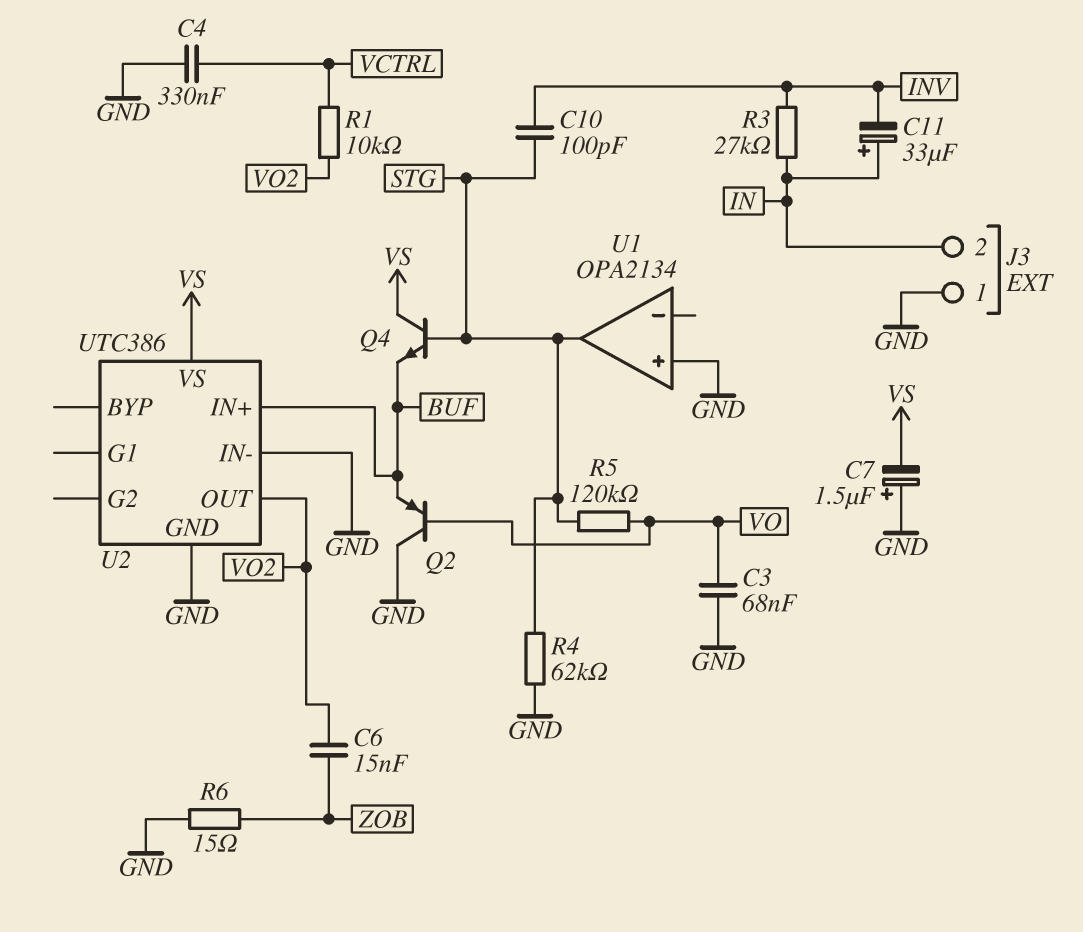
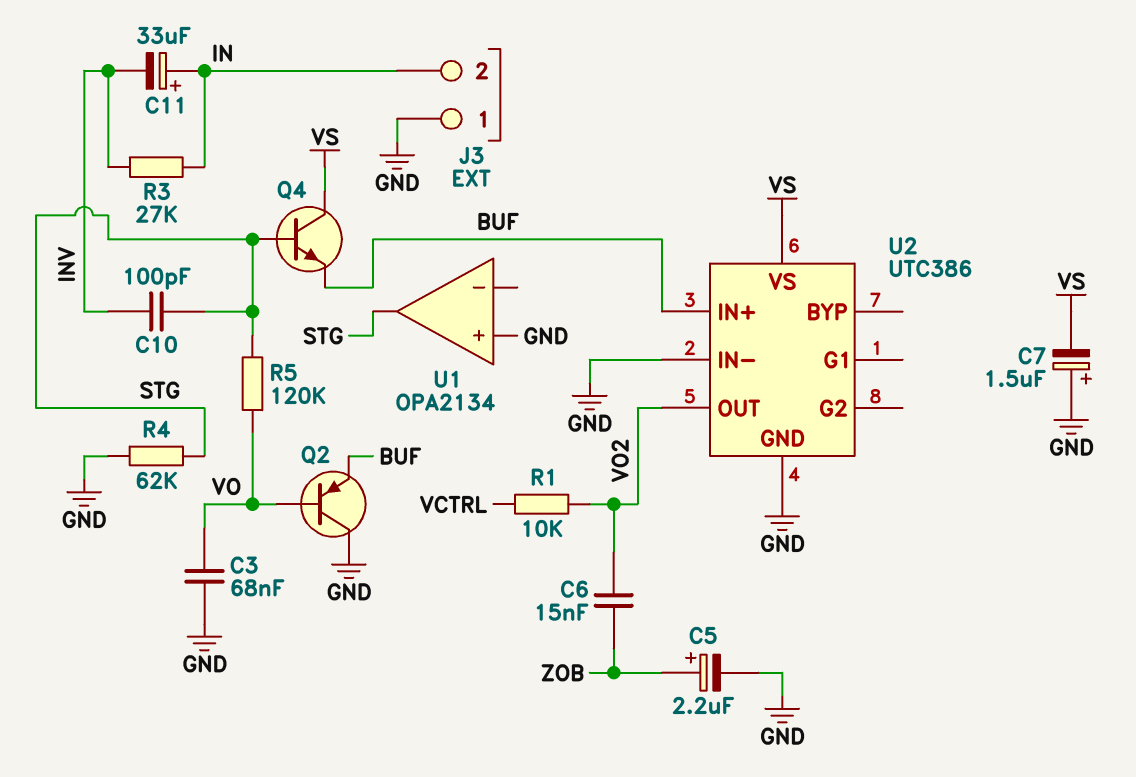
C4: 330nF (GND, VCTRL) -> none
C5: none -> 2.2uF (plus ZOB, minus GND)
R6: 15 (GND, ZOB) -> none

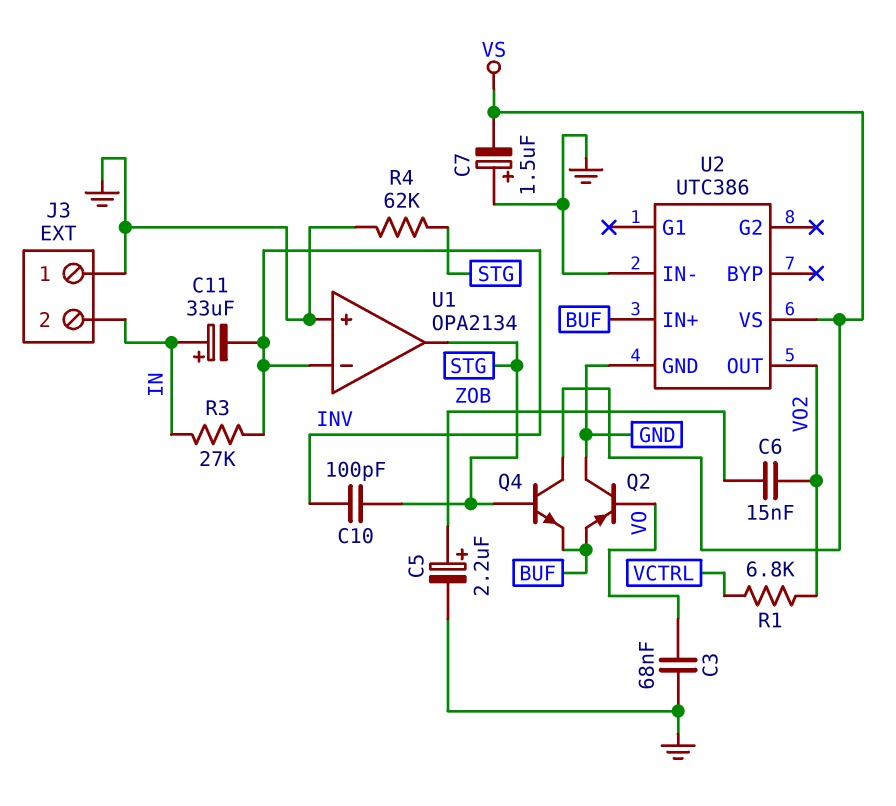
R1: 10k (VCTRL, VO2) -> 6.8k (VCTRL, VO2)
R5: 120k (STG, VO) -> none
U1 pin in-: none -> INV

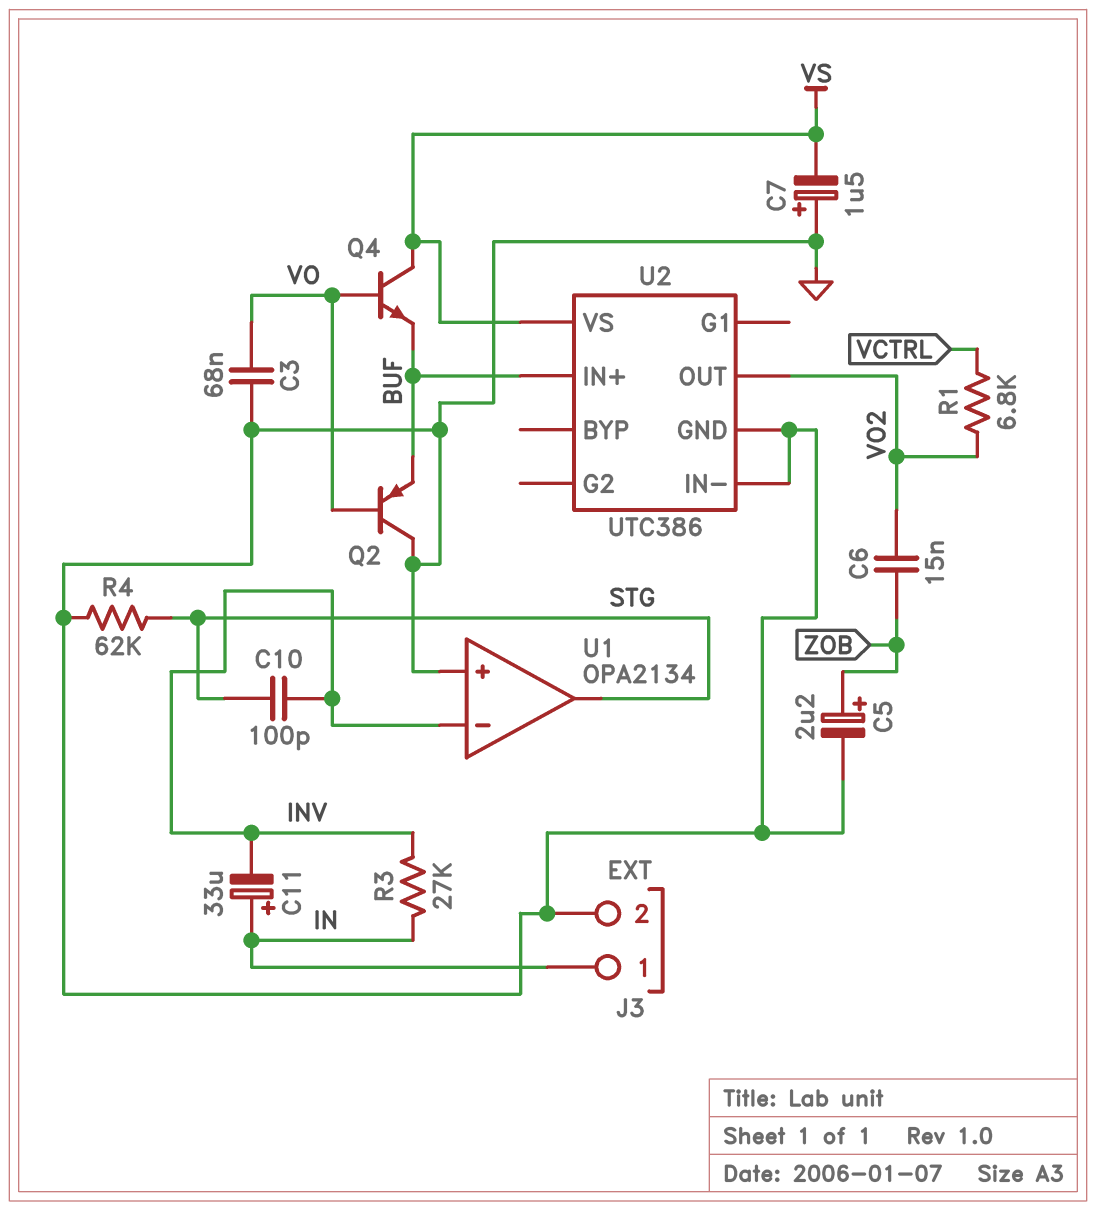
J3 pin 1: GND -> IN
J3 pin 2: IN -> GND
Q4: NPN (B STG, C VS, E BUF) -> NPN (B VO, C VS, E BUF)

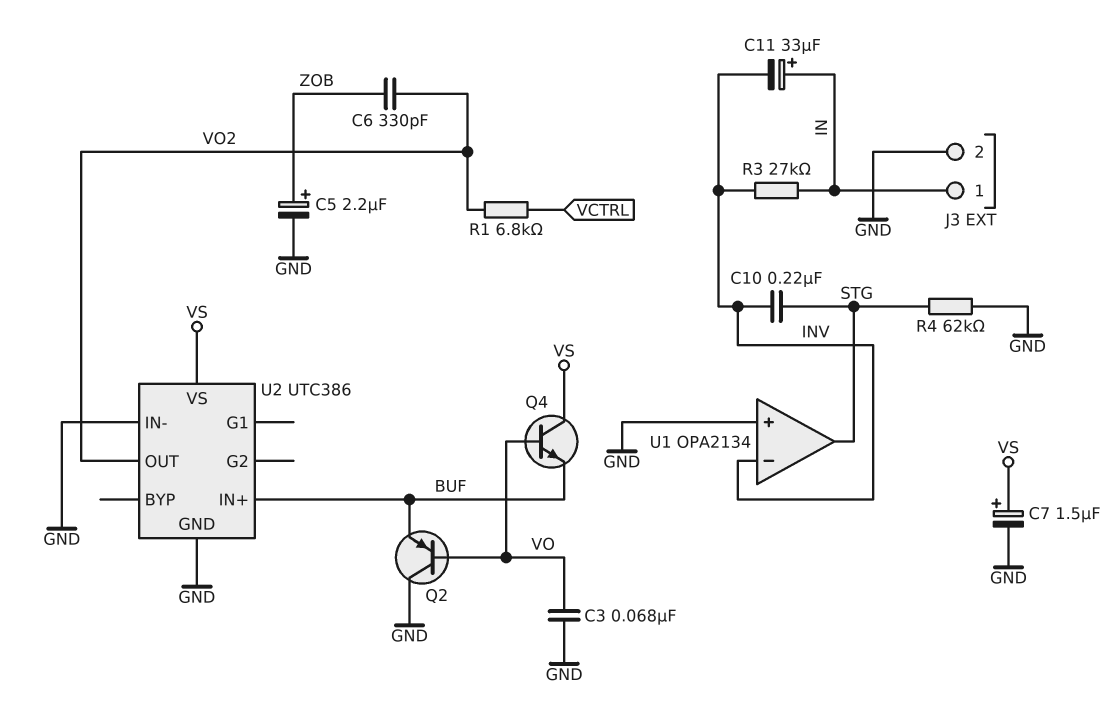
C6: 15nF (VO2, ZOB) -> 330pF (VO2, ZOB)
C7: 1.5uF (plus GND, minus VS) -> 1.5uF (plus VS, minus GND)
C10: 100pF (INV, STG) -> 220nF (INV, STG)

